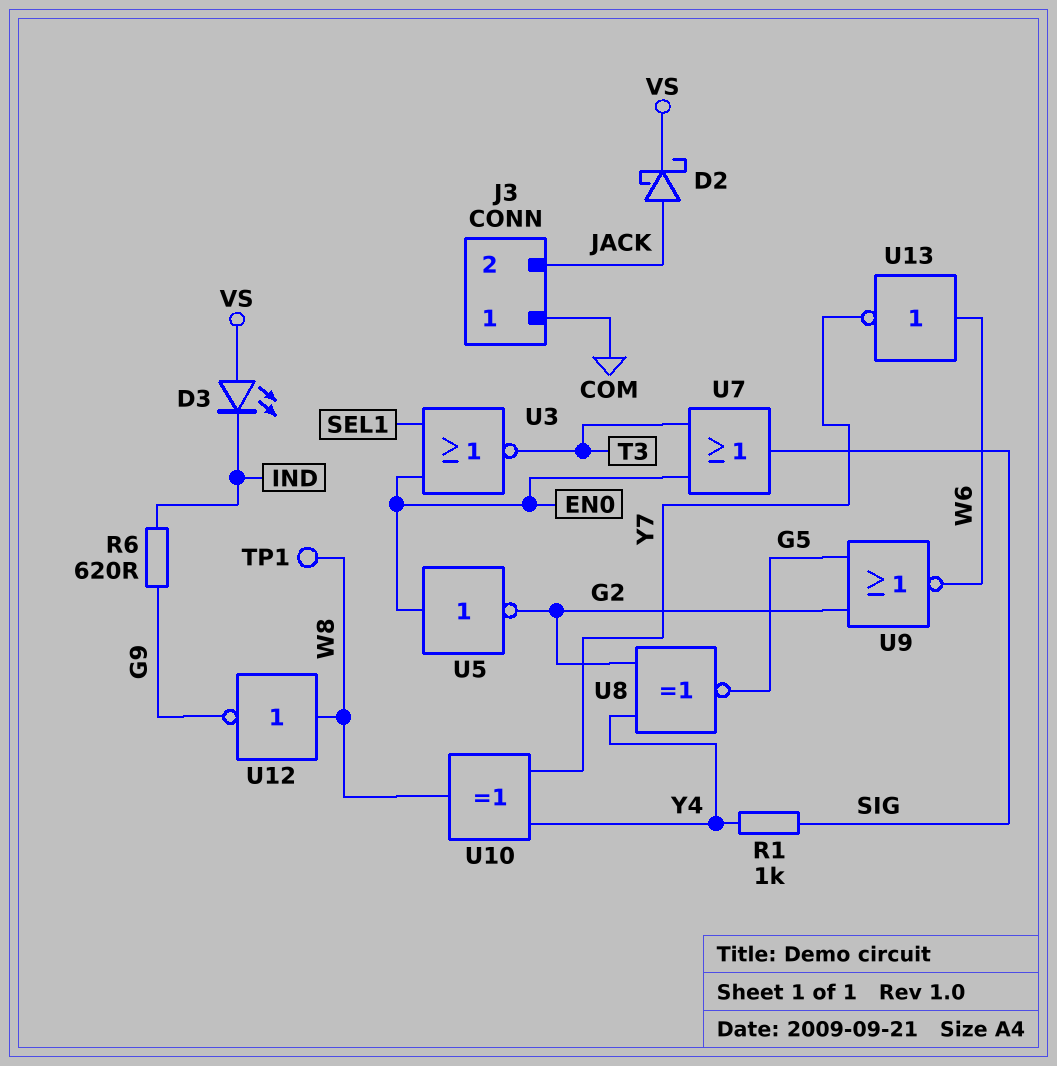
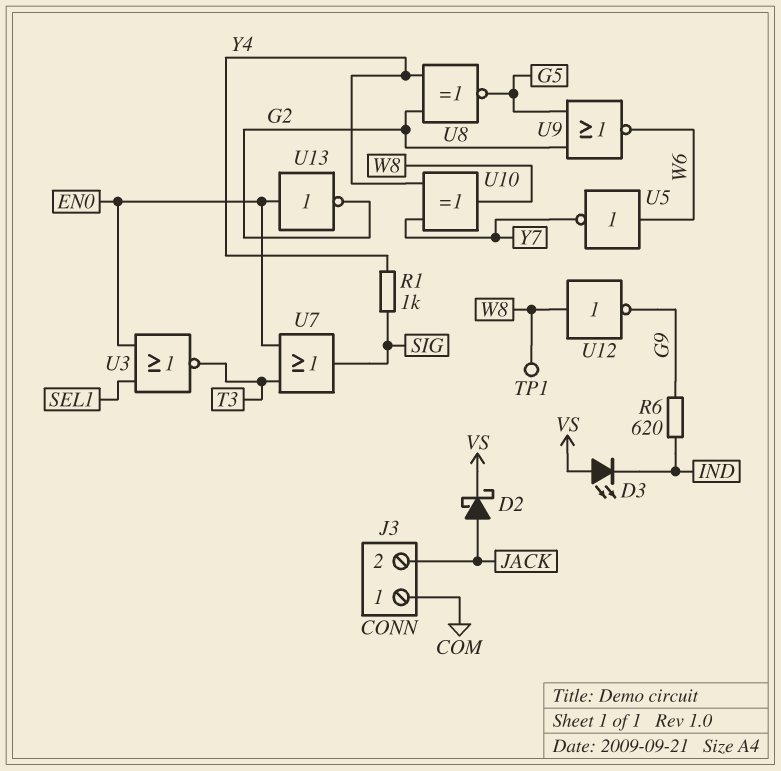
U5: NOT (in EN0, out G2) -> NOT (in W6, out Y7)
U13: NOT (in W6, out Y7) -> NOT (in EN0, out G2)

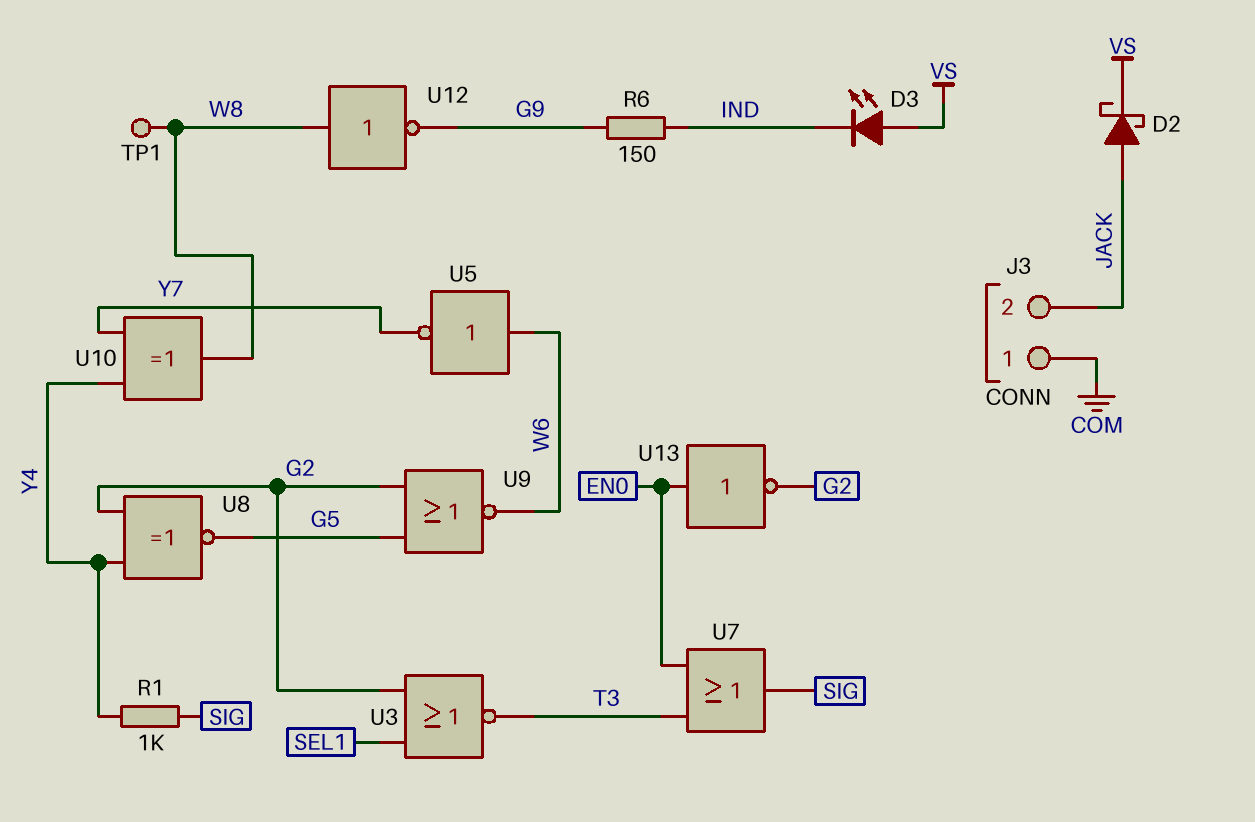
R6: 620 (G9, IND) -> 150 (G9, IND)
U3: NOR (in EN0, in SEL1, out T3) -> NOR (in G2, in SEL1, out T3)

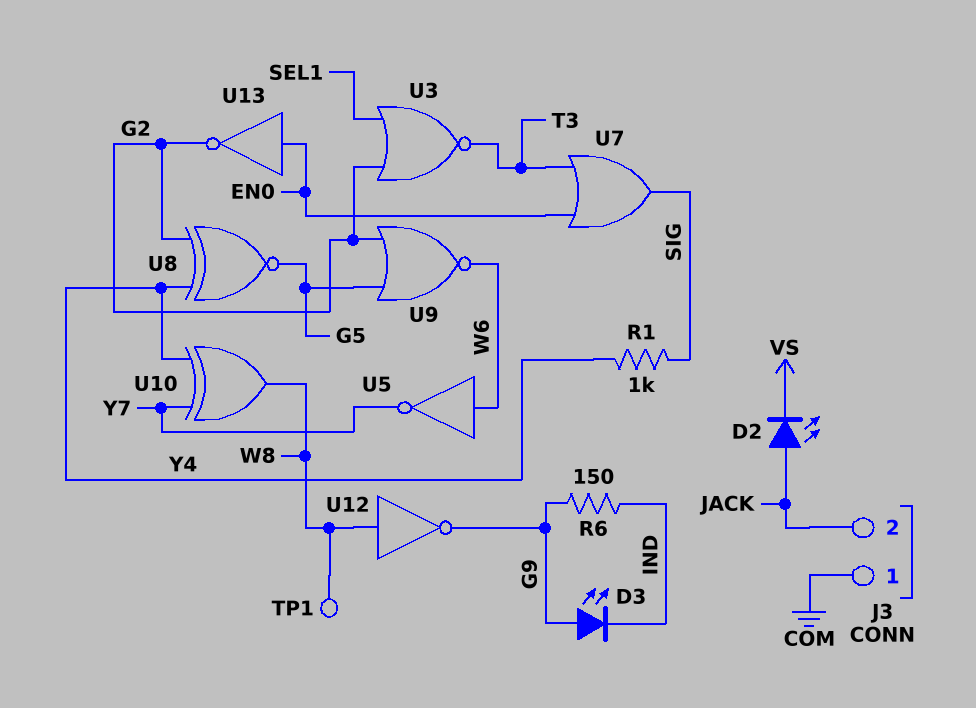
D2: schottky (A JACK, K VS) -> LED (A JACK, K VS)
D3: LED (A VS, K IND) -> LED (A G9, K IND)

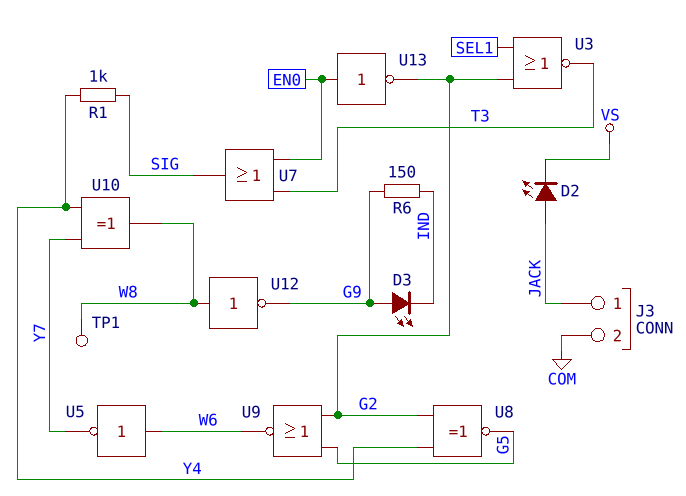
J3 pin 1: COM -> JACK
J3 pin 2: JACK -> COM

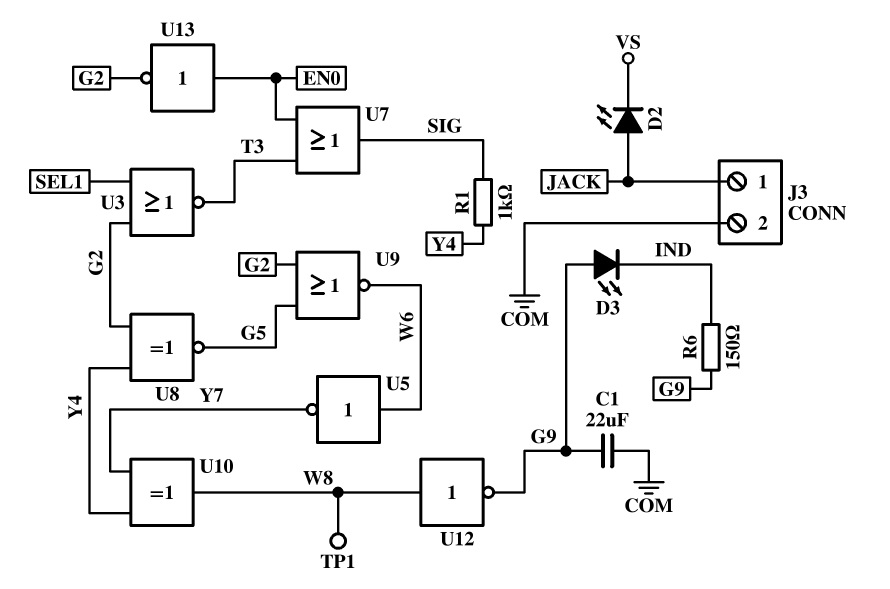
C1: none -> 22uF (COM, G9)

